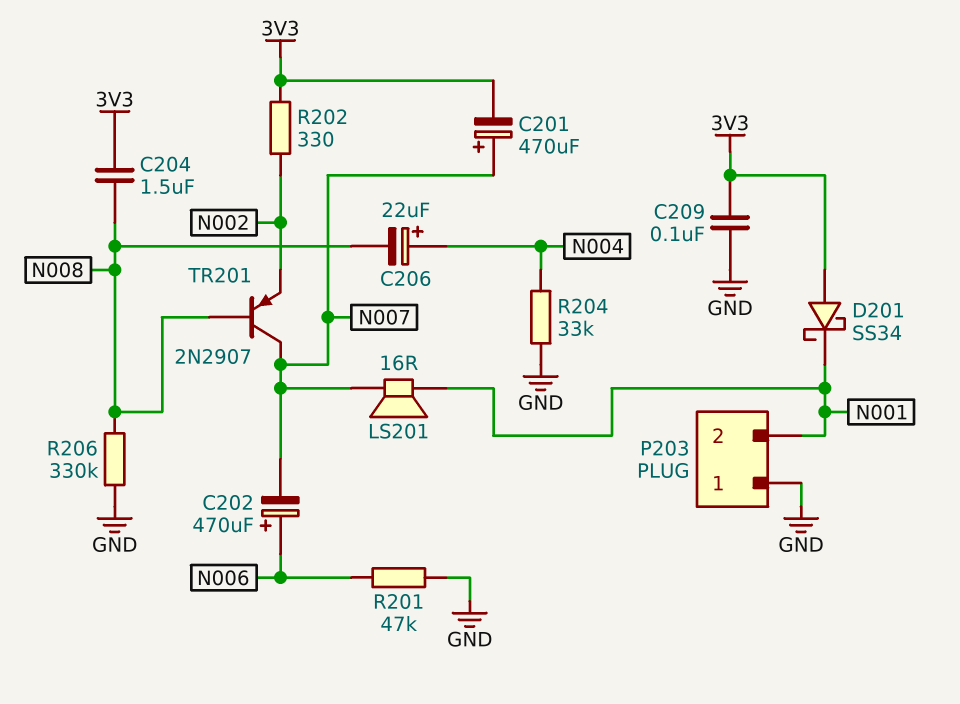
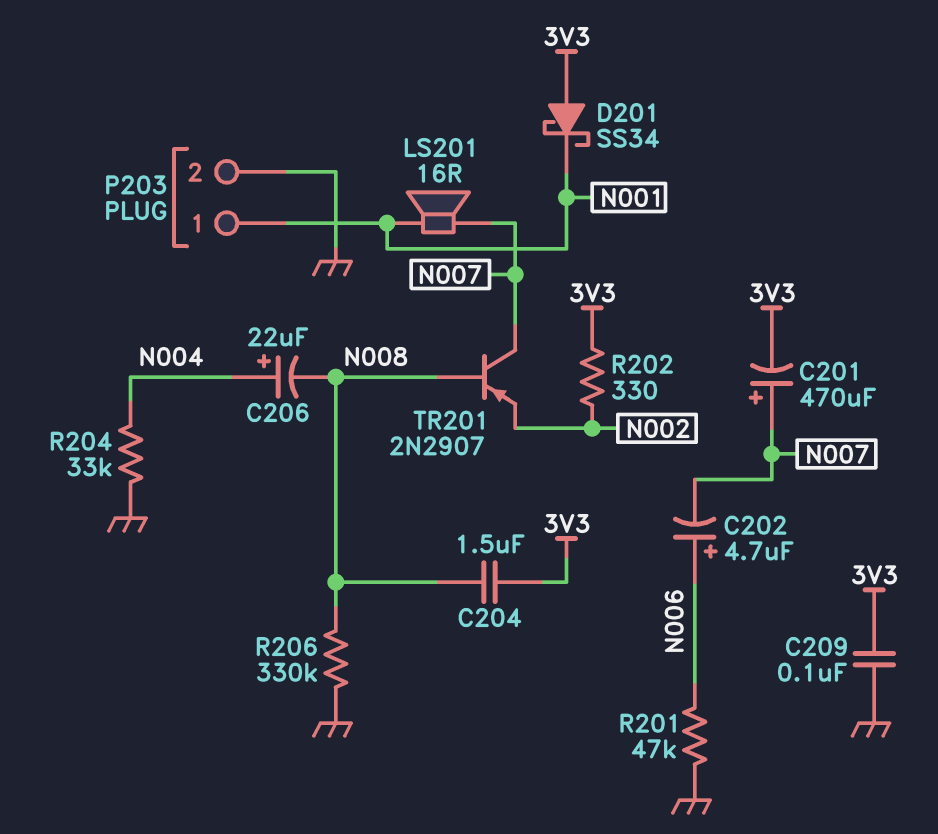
C202: 470uF (plus N006, minus N007) -> 4.7uF (plus N006, minus N007)
P203 pin 1: GND -> N001
P203 pin 2: N001 -> GND

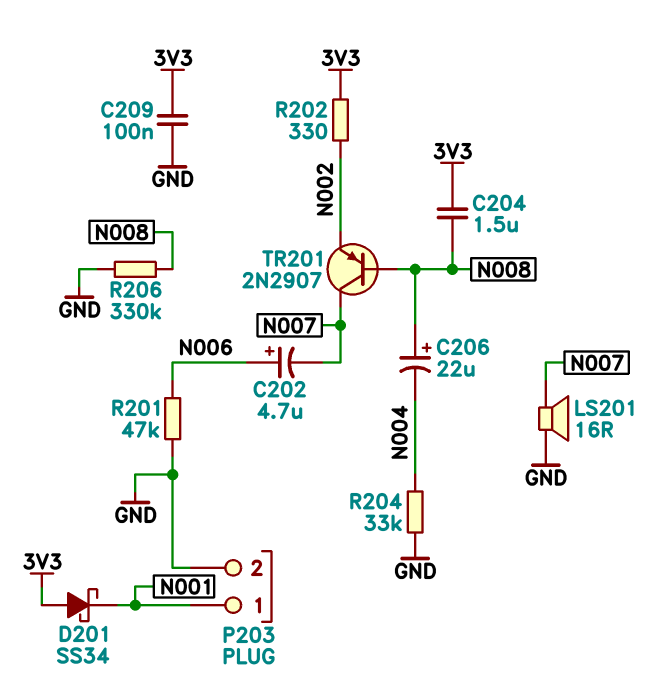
C201: 470uF (plus N007, minus 3V3) -> none
C206: 22uF (plus N004, minus N008) -> 22uF (plus N008, minus N004)
LS201: speaker 16R (N001, N007) -> speaker 16R (GND, N007)

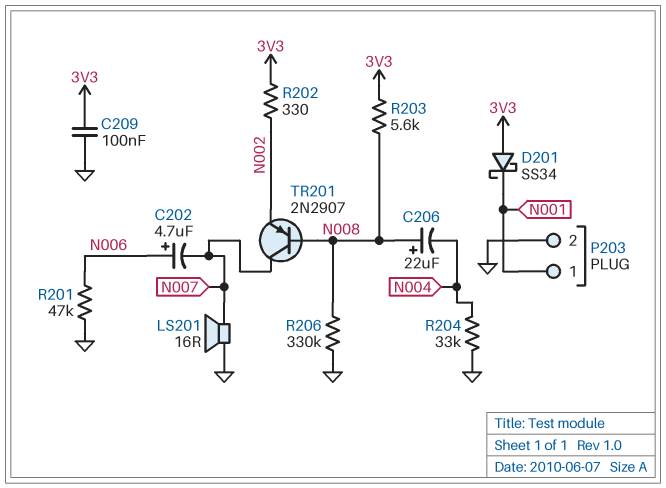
C204: 1.5uF (3V3, N008) -> none
R203: none -> 5.6k (3V3, N008)

